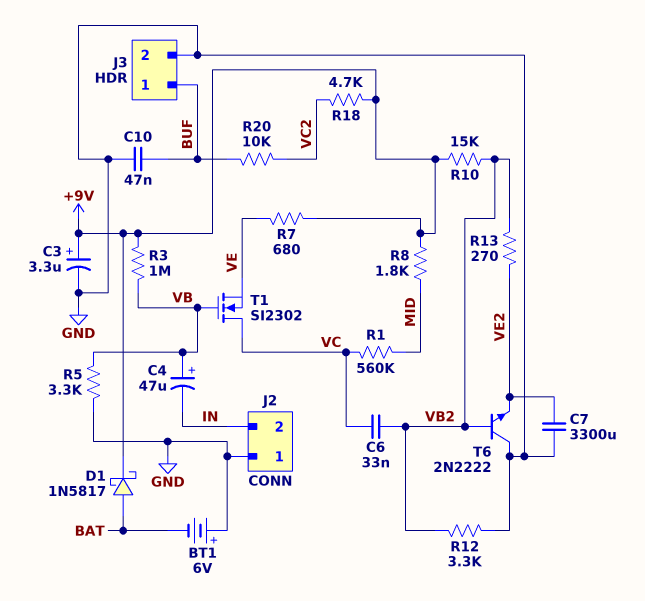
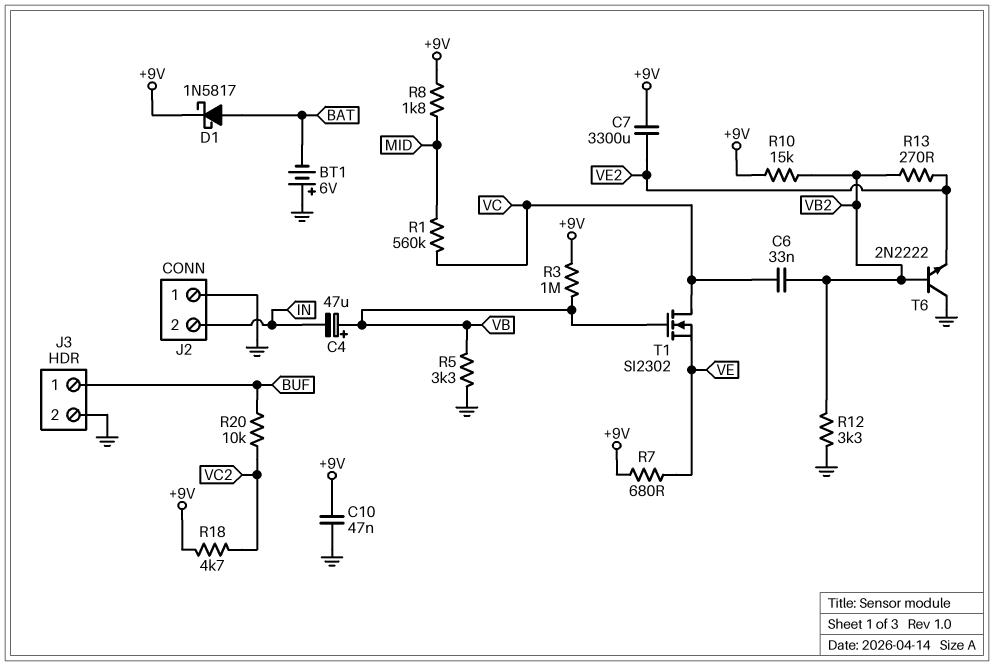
C3: 3.3uF (plus +9V, minus GND) -> none
C7: 3300uF (GND, VE2) -> 3300uF (+9V, VE2)
C10: 47nF (BUF, GND) -> 47nF (+9V, GND)

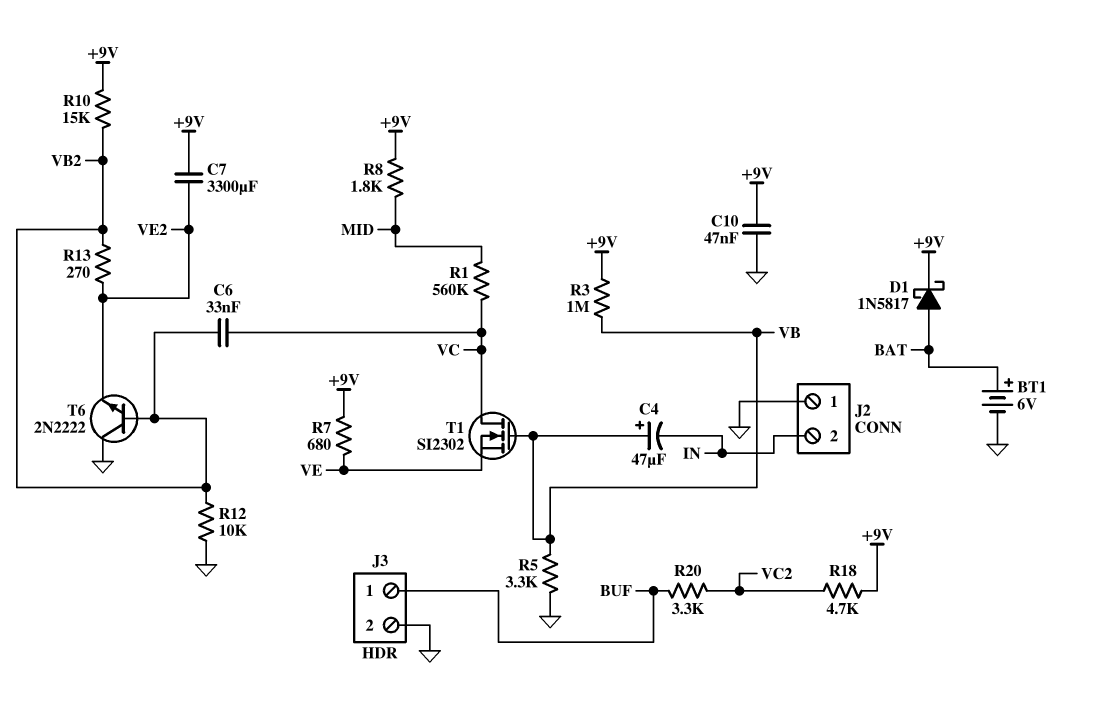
BT1: 6V (plus GND, minus BAT) -> 6V (plus BAT, minus GND)
R12: 3.3k (GND, VB2) -> 10k (GND, VB2)
R20: 10k (BUF, VC2) -> 3.3k (BUF, VC2)

